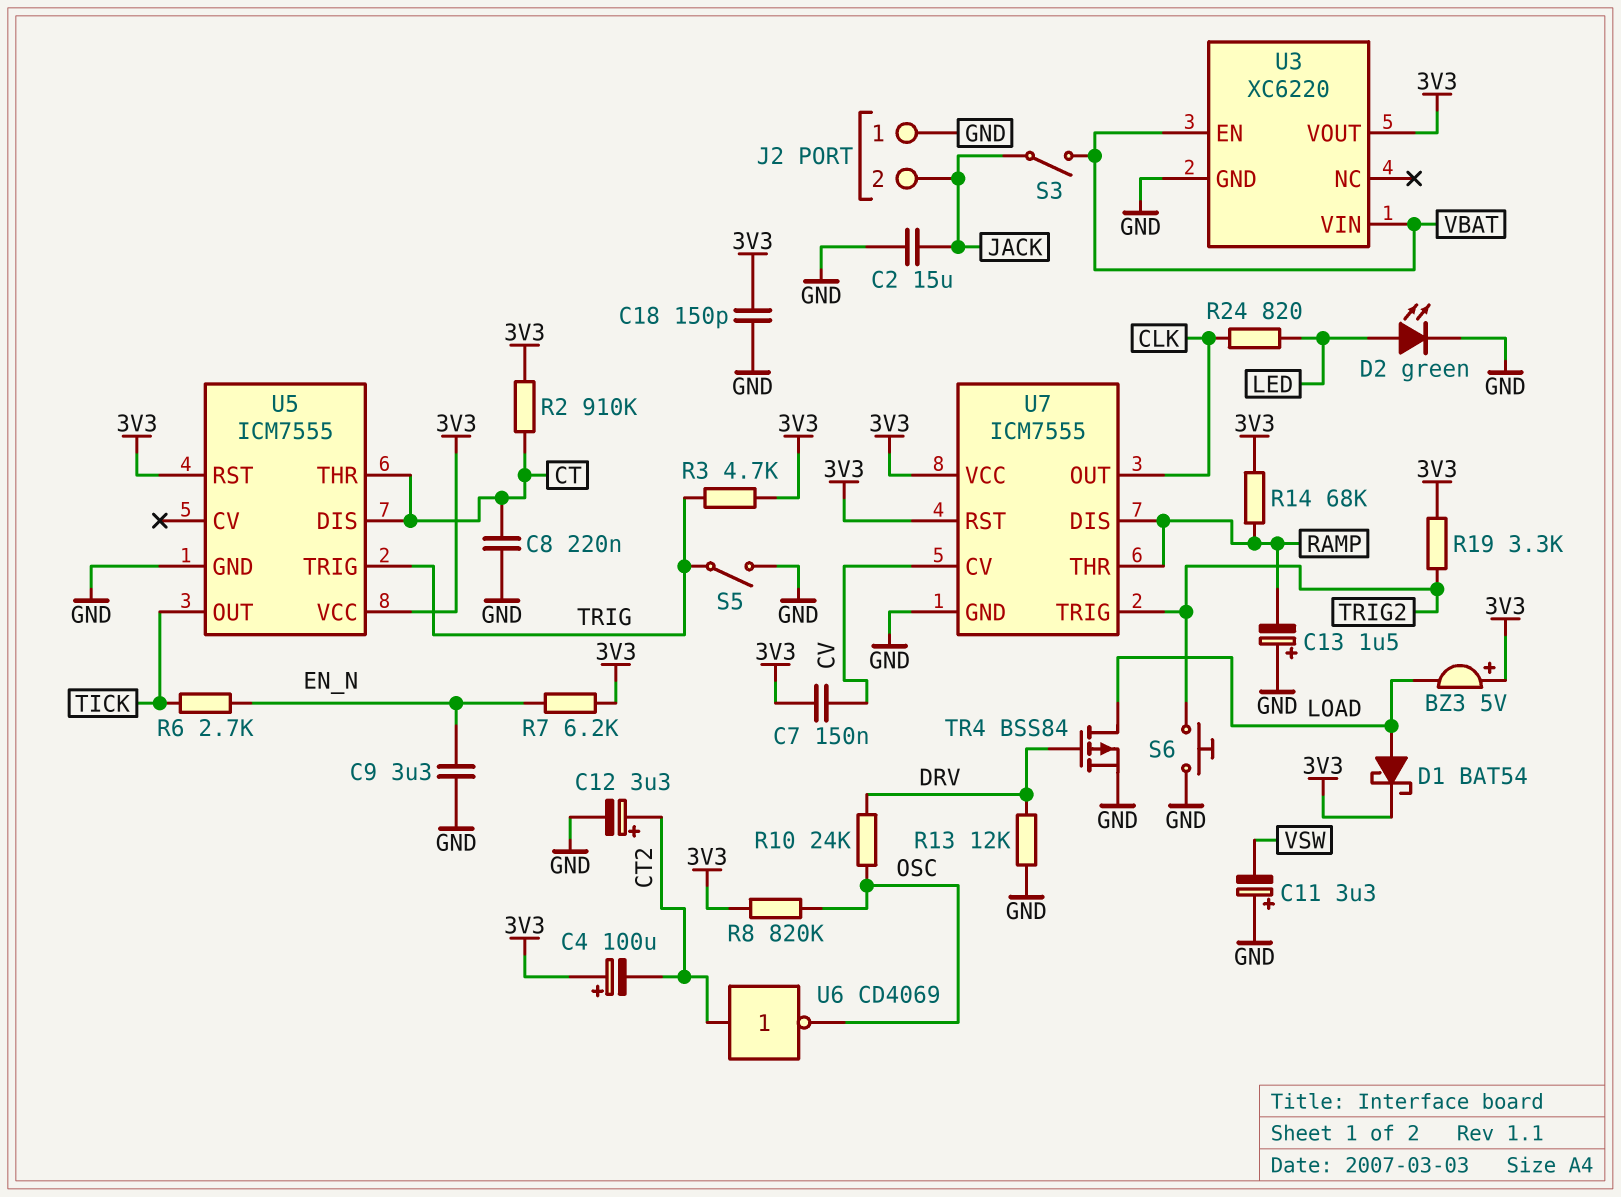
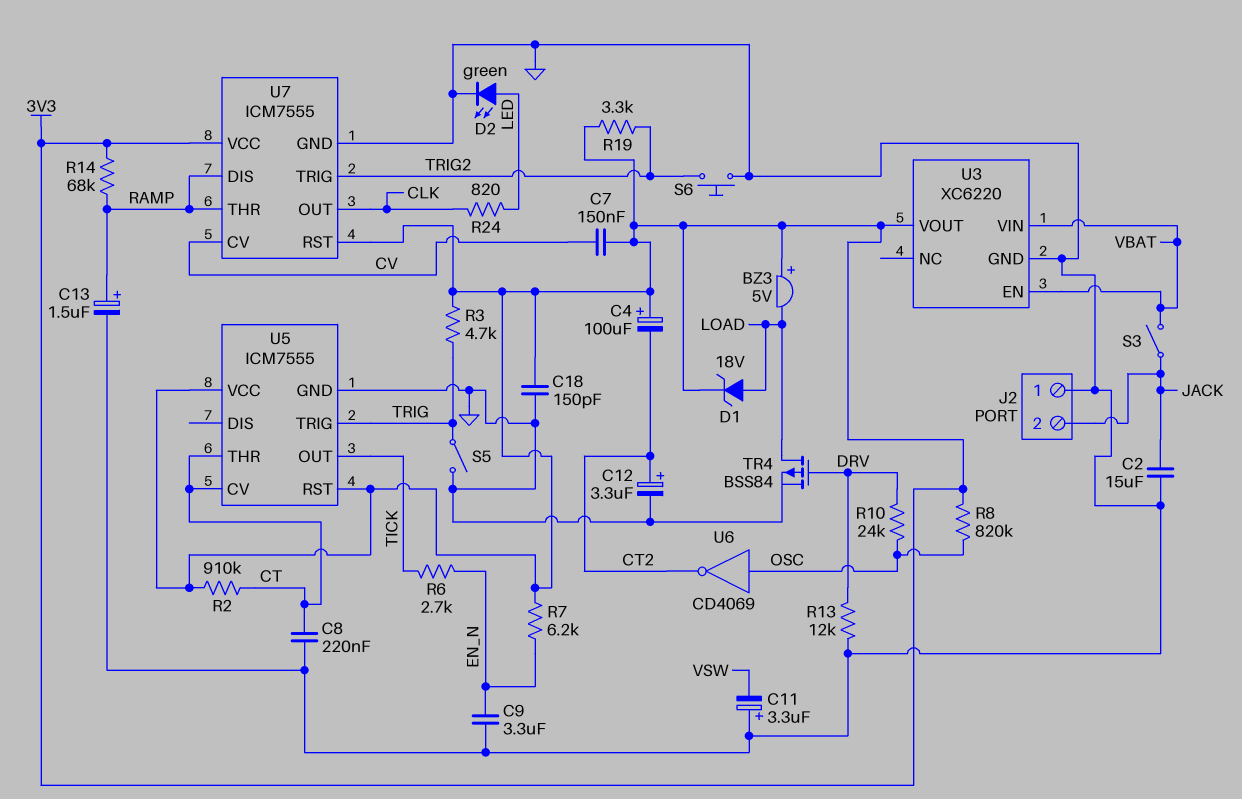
C13: 1.5uF (plus GND, minus RAMP) -> 1.5uF (plus RAMP, minus GND)
D1: schottky BAT54 (A LOAD, K 3V3) -> zener 18V (A LOAD, K 3V3)
U5 pin CV: none -> CT
U5 pin DIS: CT -> none
U6: NOT CD4069 (in CT2, out OSC) -> NOT CD4069 (in OSC, out CT2)

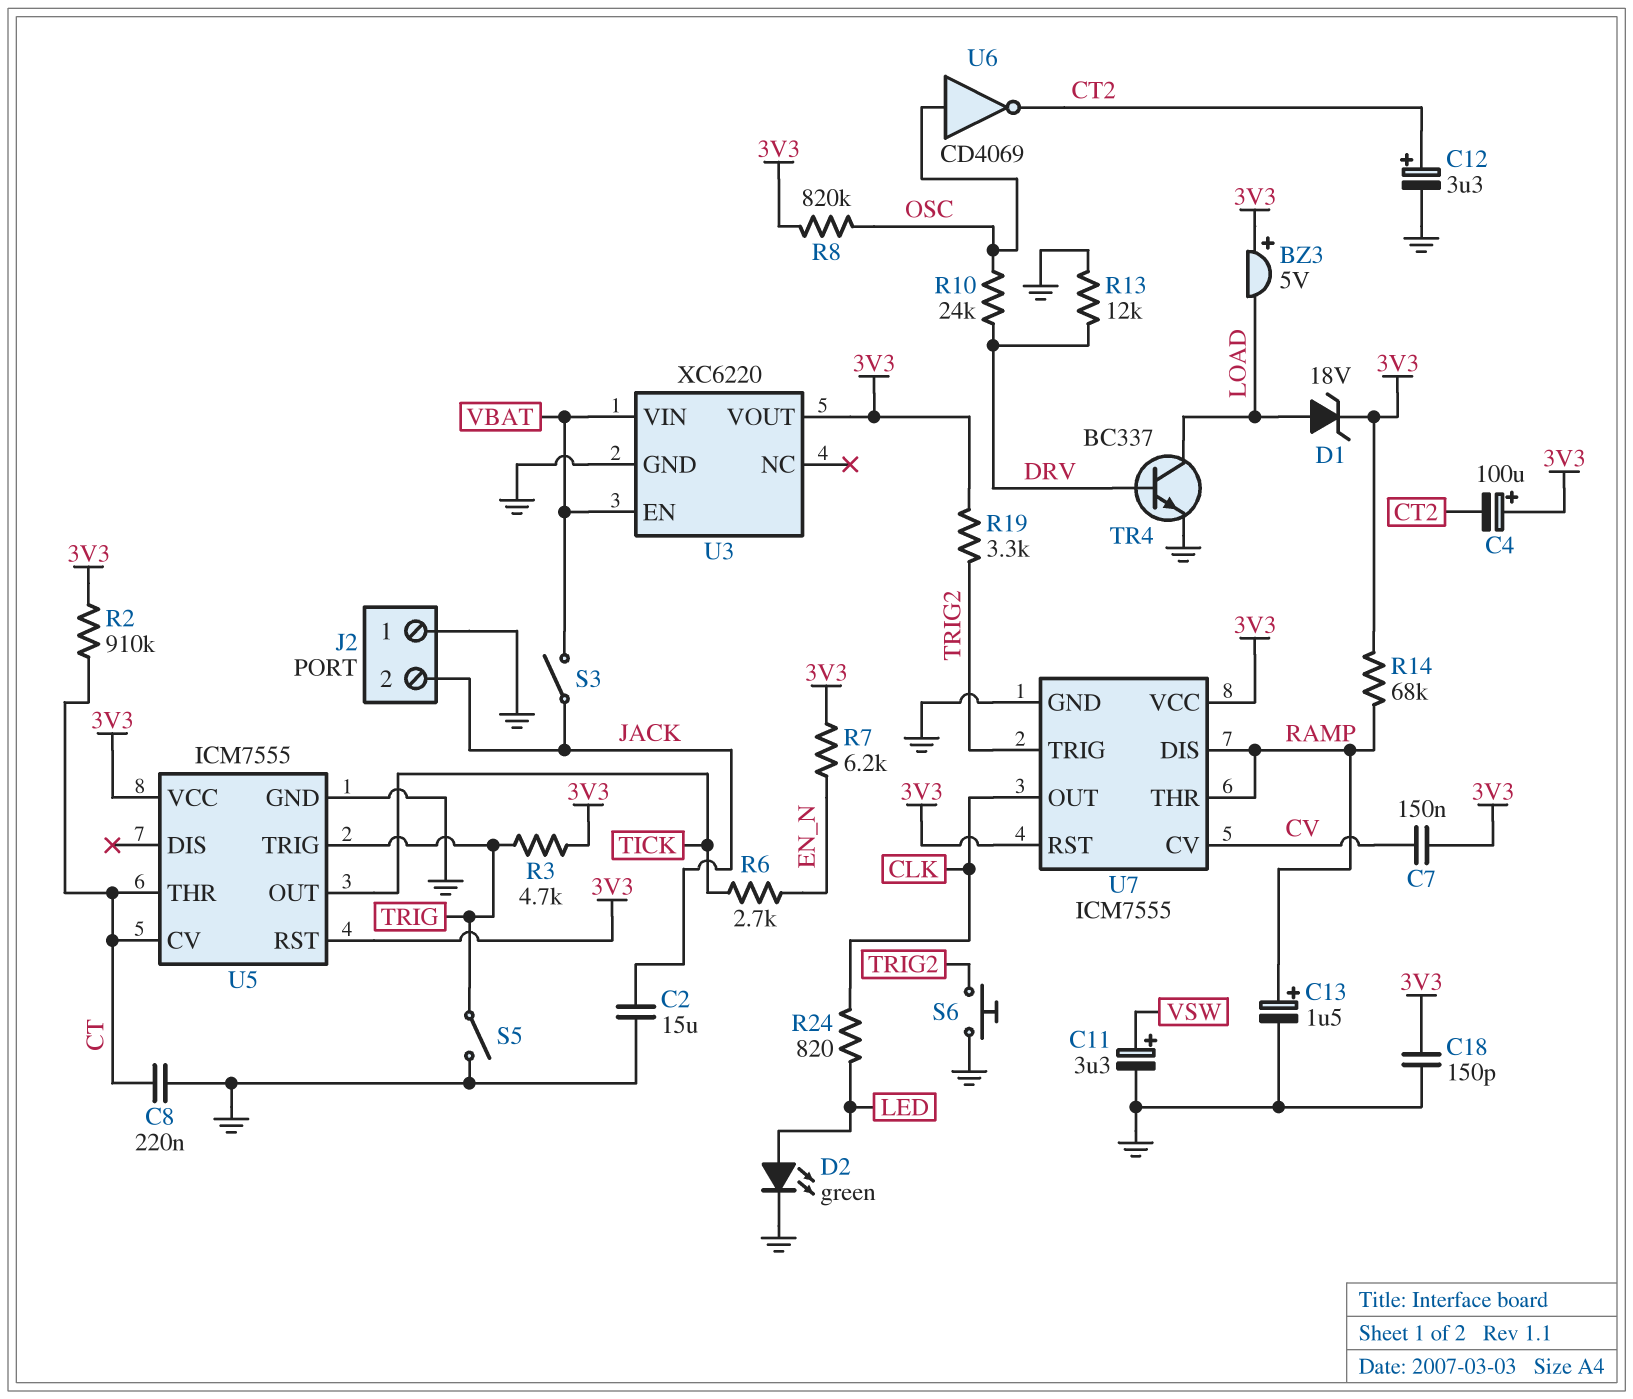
C9: 3.3uF (EN_N, GND) -> none
C11: 3.3uF (plus GND, minus VSW) -> 3.3uF (plus VSW, minus GND)
TR4: PMOS BSS84 (G DRV, D LOAD, S GND) -> NPN BC337 (B DRV, C LOAD, E GND)

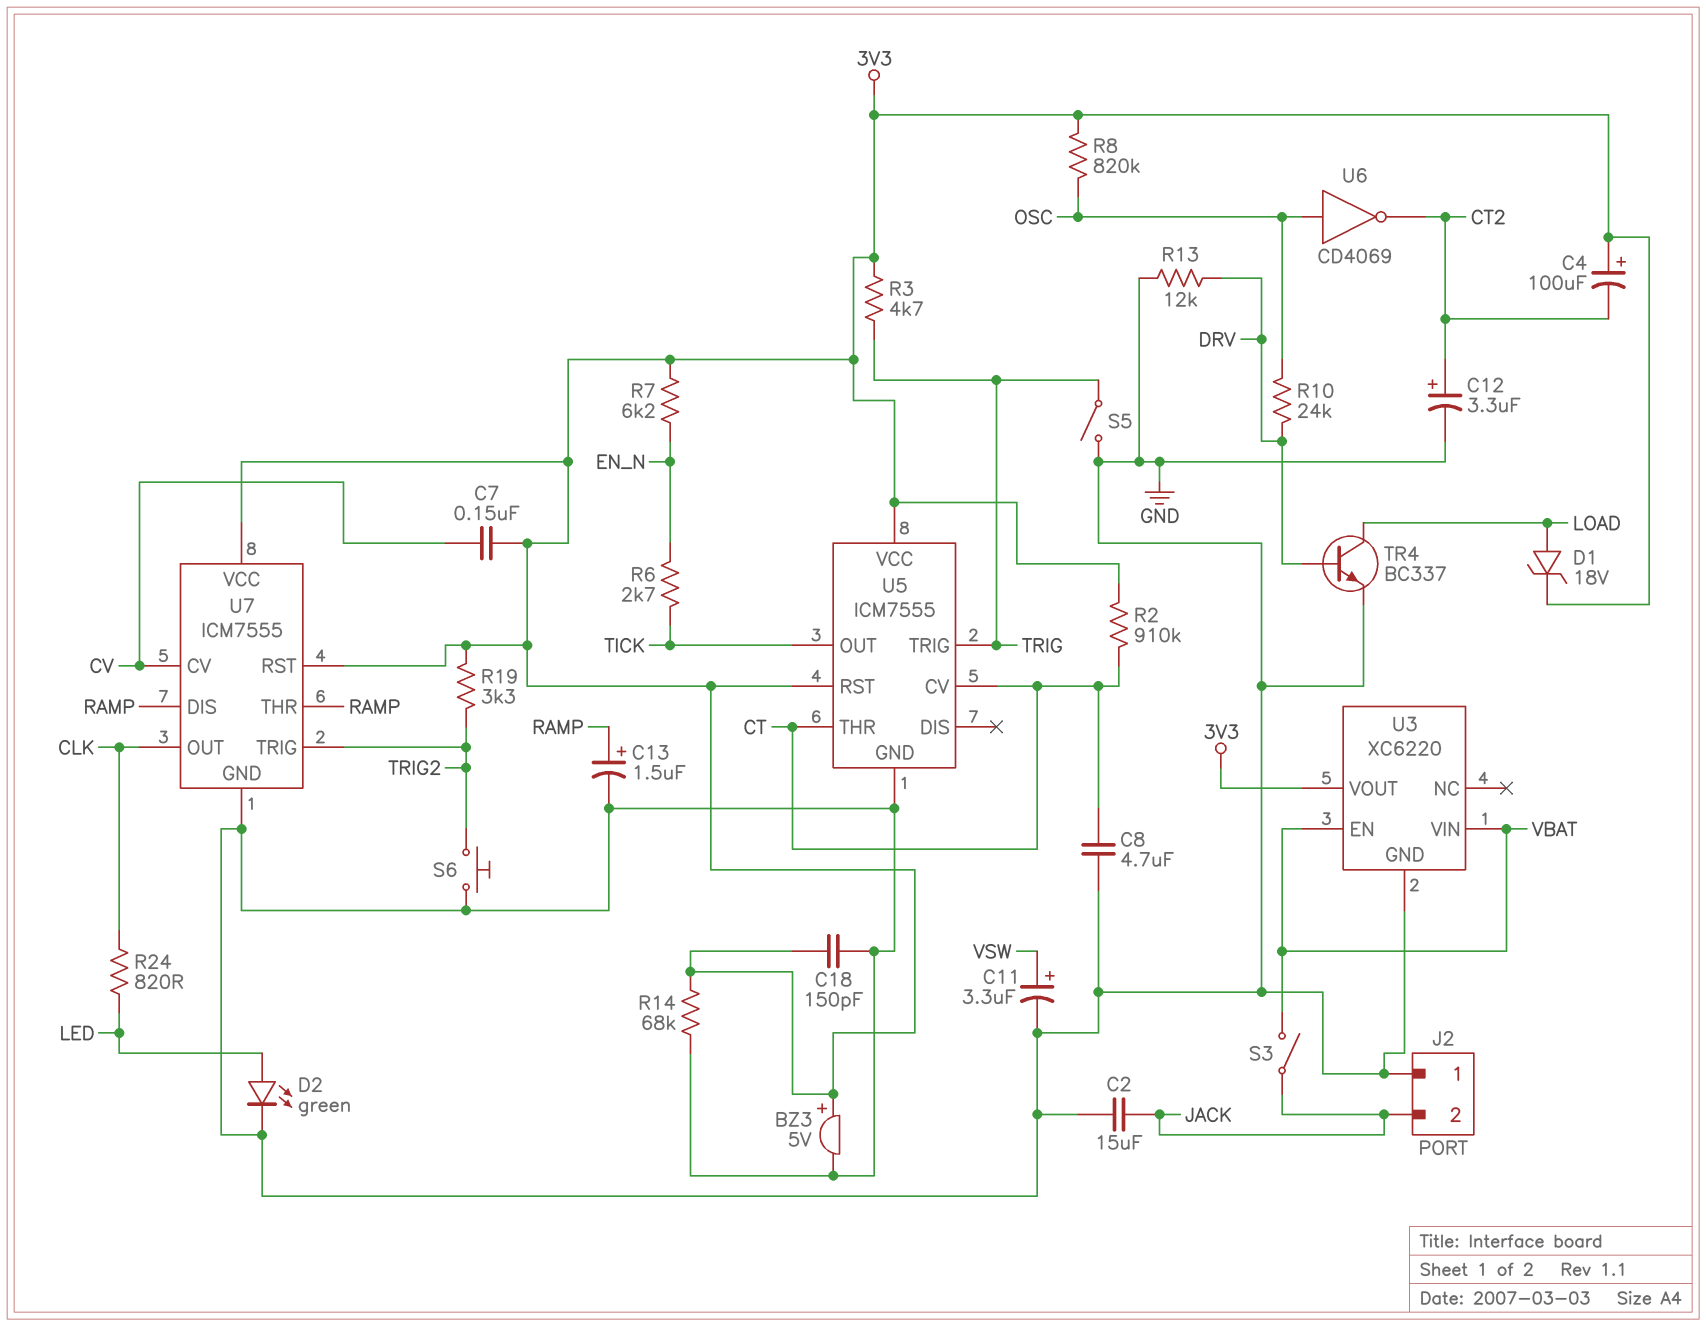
BZ3: buzzer 5V (plus 3V3, minus LOAD) -> buzzer 5V (plus 3V3, minus GND)
C8: 220nF (CT, GND) -> 4.7uF (CT, GND)
R14: 68k (3V3, RAMP) -> 68k (3V3, GND)

